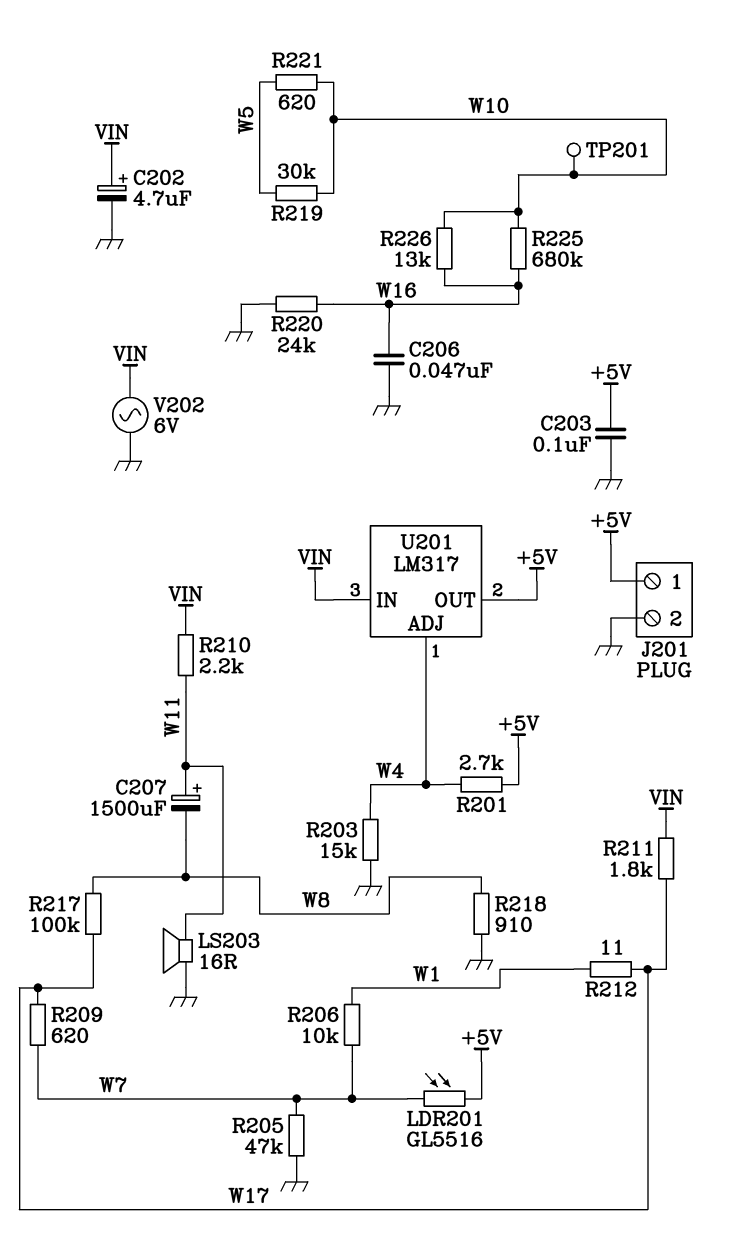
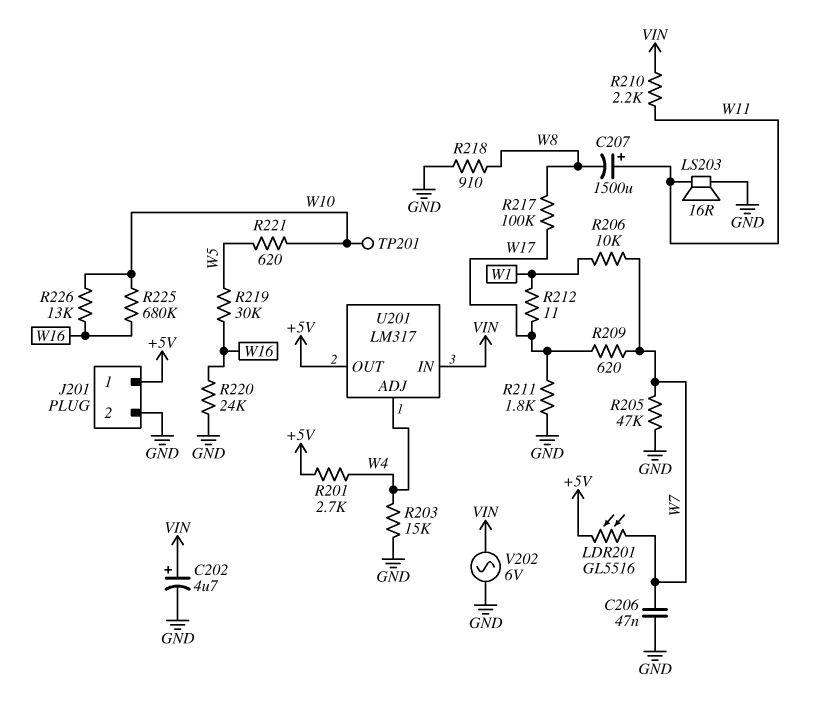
C203: 100nF (+5V, GND) -> none
C206: 47nF (GND, W16) -> 47nF (GND, W7)
R211: 1.8k (VIN, W17) -> 1.8k (GND, W17)
R219: 30k (W5, W10) -> 30k (W5, W16)

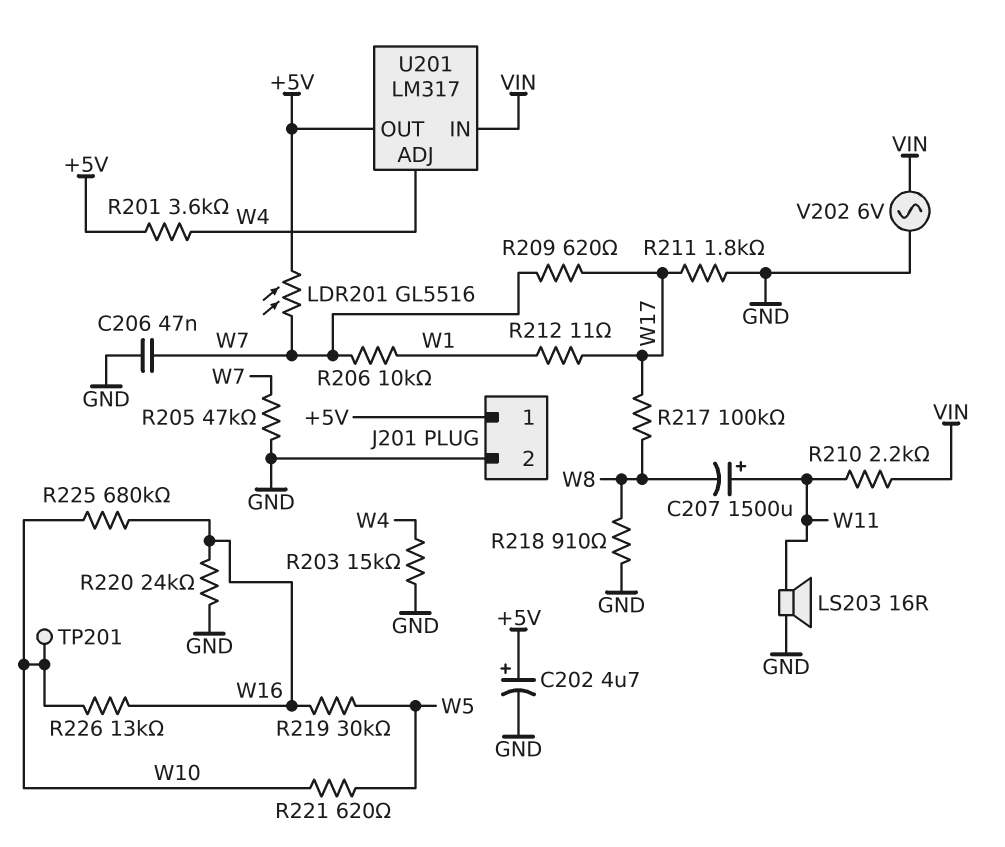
C202: 4.7uF (plus VIN, minus GND) -> 4.7uF (plus +5V, minus GND)
R201: 2.7k (+5V, W4) -> 3.6k (+5V, W4)

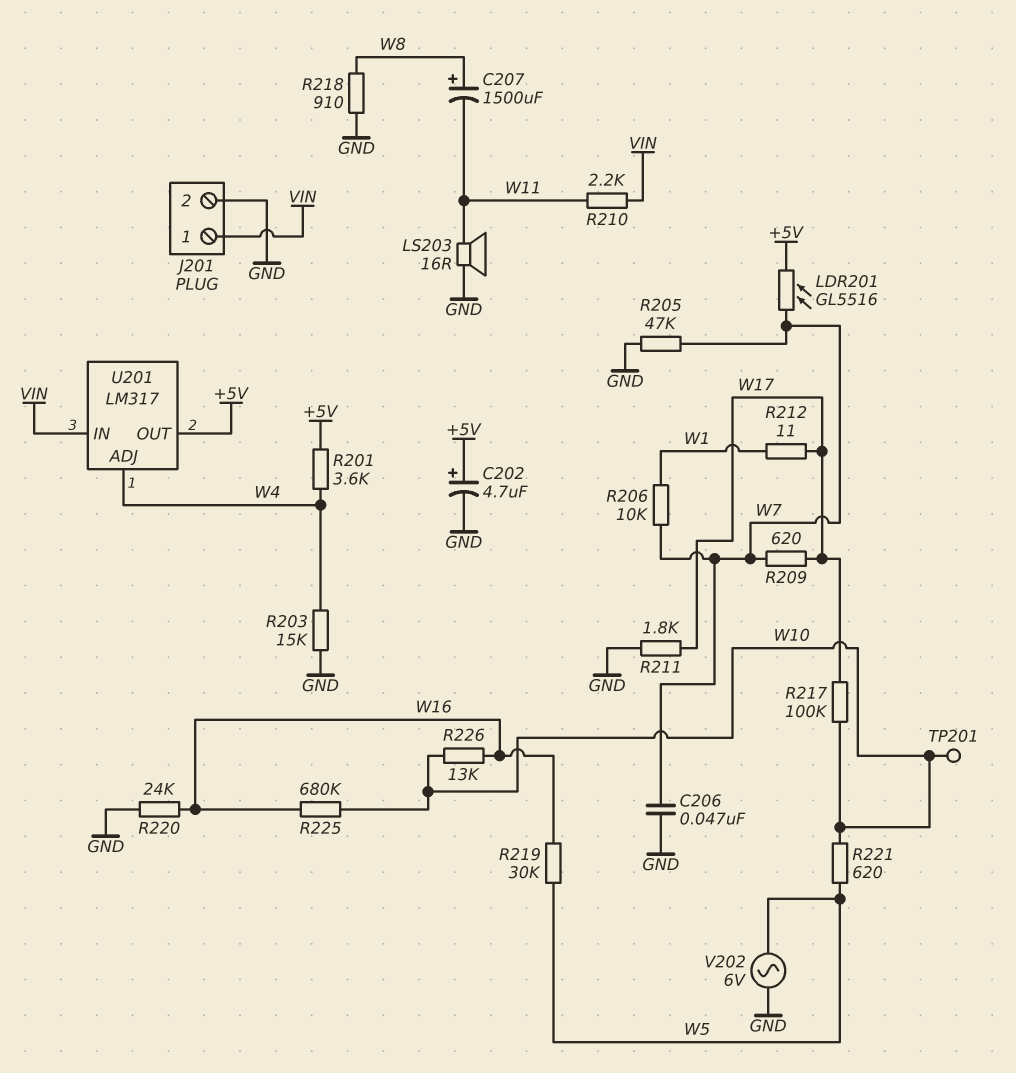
C207: 1500uF (plus W11, minus W8) -> 1500uF (plus W8, minus W11)
J201 pin 1: +5V -> VIN
R217: 100k (W8, W17) -> 100k (W10, W17)
V202: AC 6V (GND, VIN) -> AC 6V (GND, W5)

